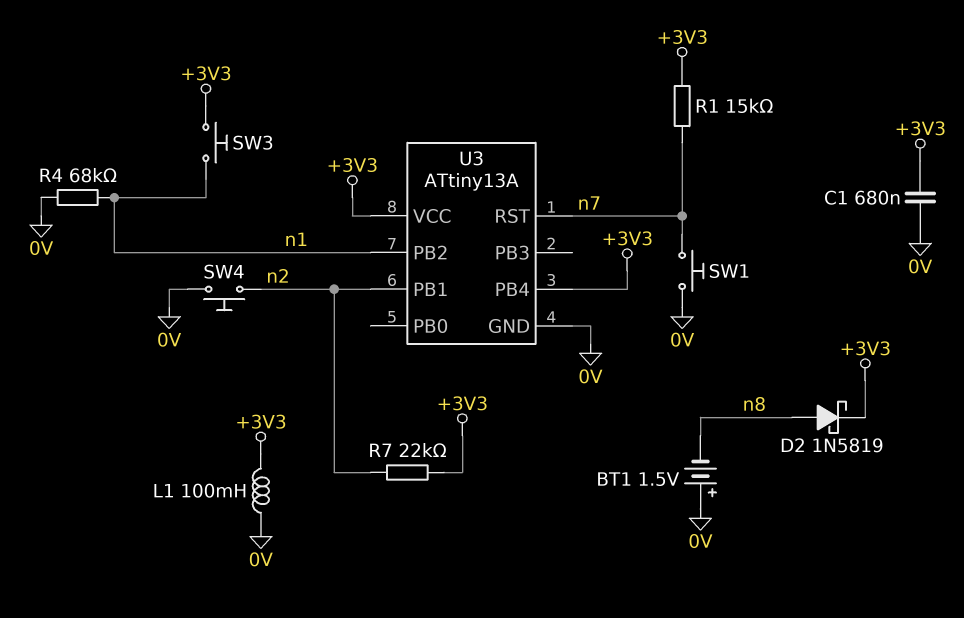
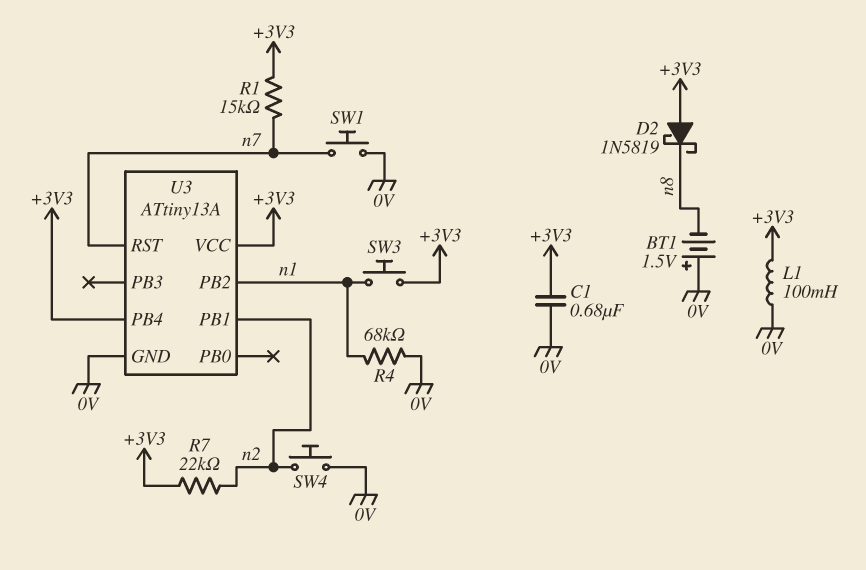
D2: schottky 1N5819 (A n8, K +3V3) -> schottky 1N5819 (A +3V3, K n8)

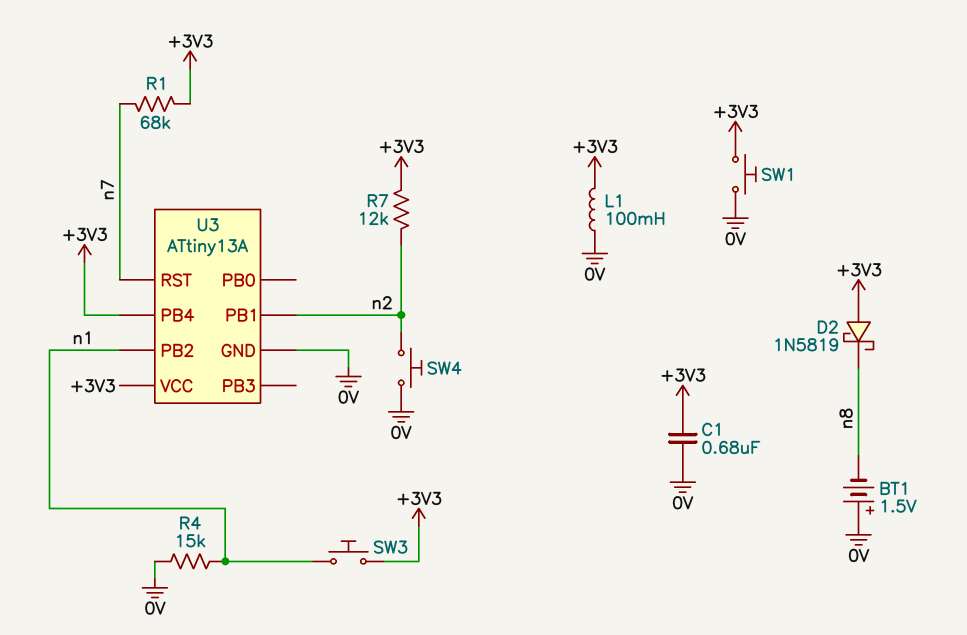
R1: 15k (+3V3, n7) -> 68k (+3V3, n7)
R4: 68k (0V, n1) -> 15k (0V, n1)
R7: 22k (+3V3, n2) -> 12k (+3V3, n2)
SW1: button (0V, n7) -> button (+3V3, 0V)

